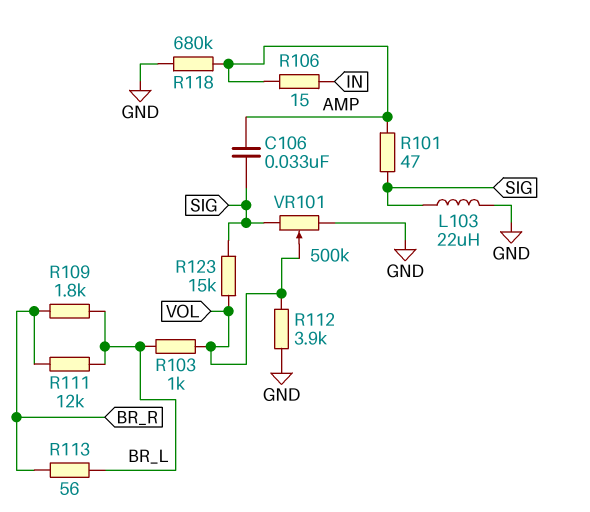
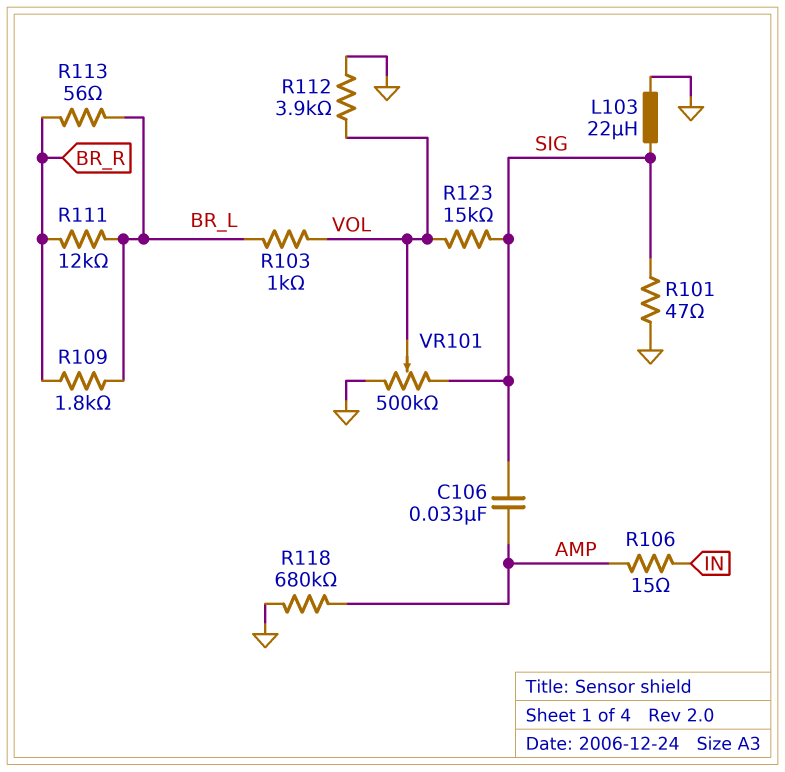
R101: 47 (AMP, SIG) -> 47 (GND, SIG)

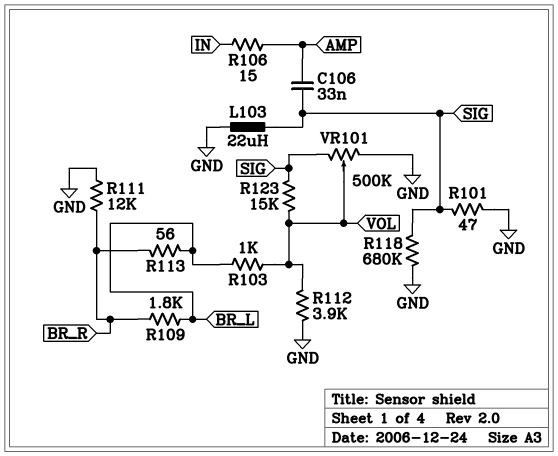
R111: 12k (BR_L, BR_R) -> 12k (BR_R, GND)
R118: 680k (AMP, GND) -> 680k (GND, SIG)

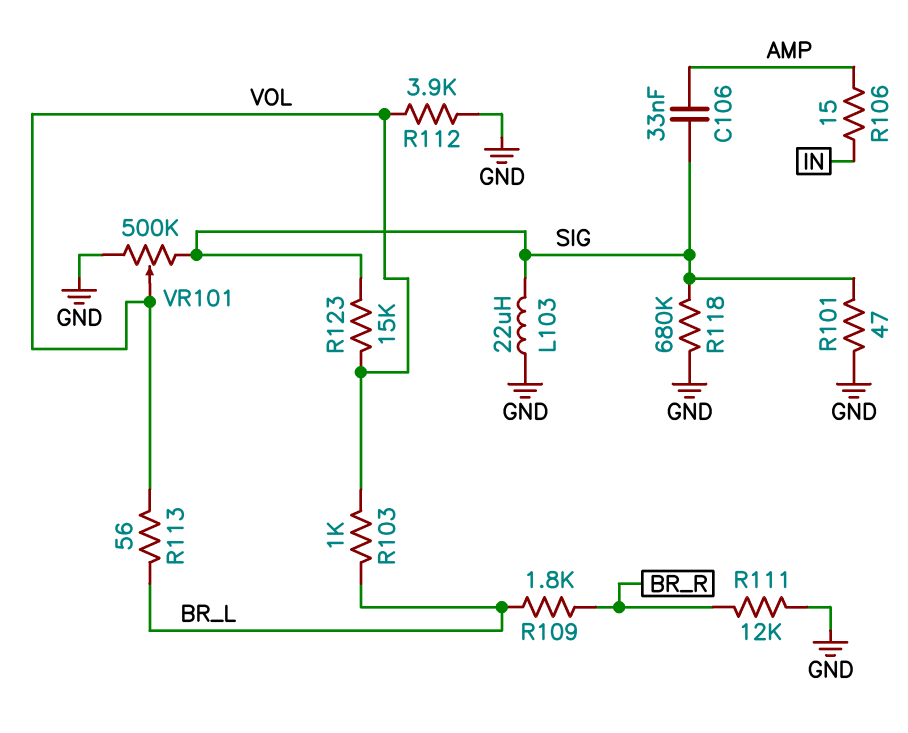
R113: 56 (BR_L, BR_R) -> 56 (BR_L, VOL)

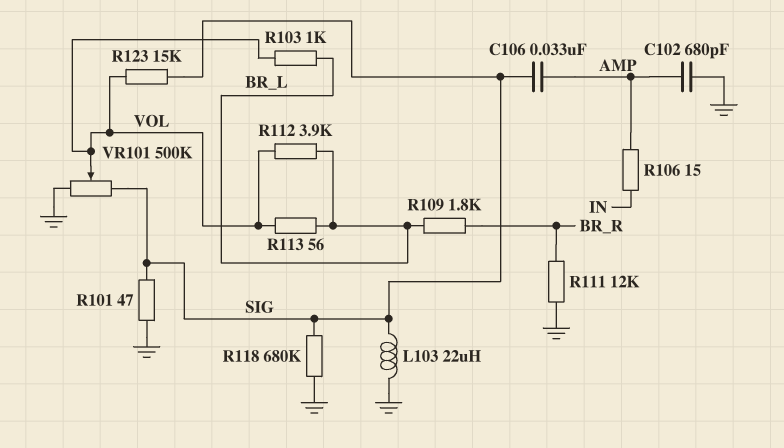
C102: none -> 680pF (AMP, GND)
R112: 3.9k (GND, VOL) -> 3.9k (BR_L, VOL)

